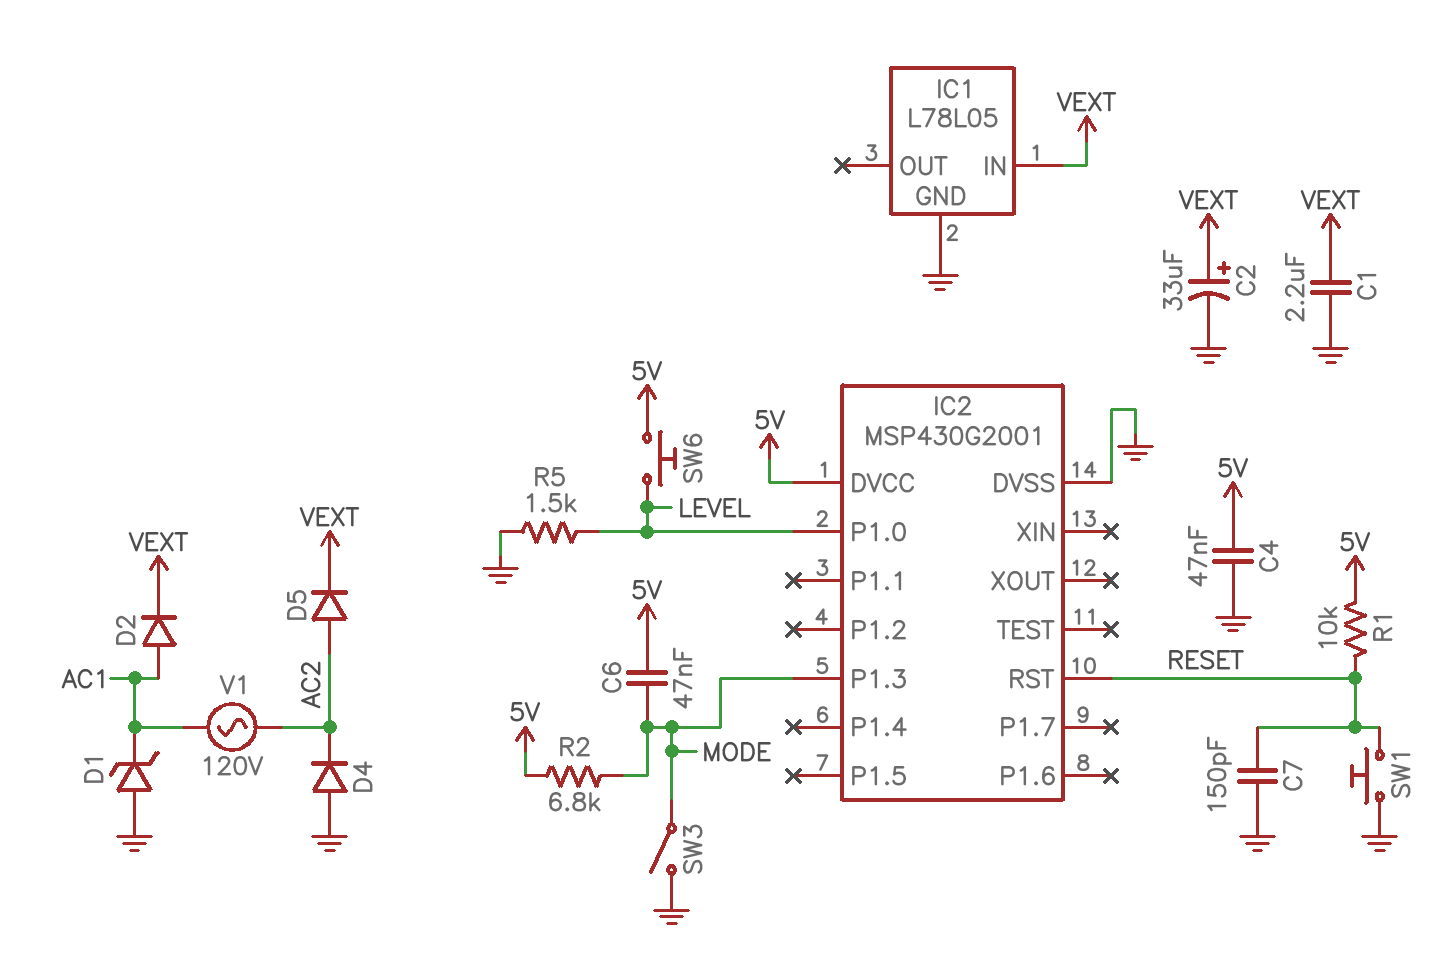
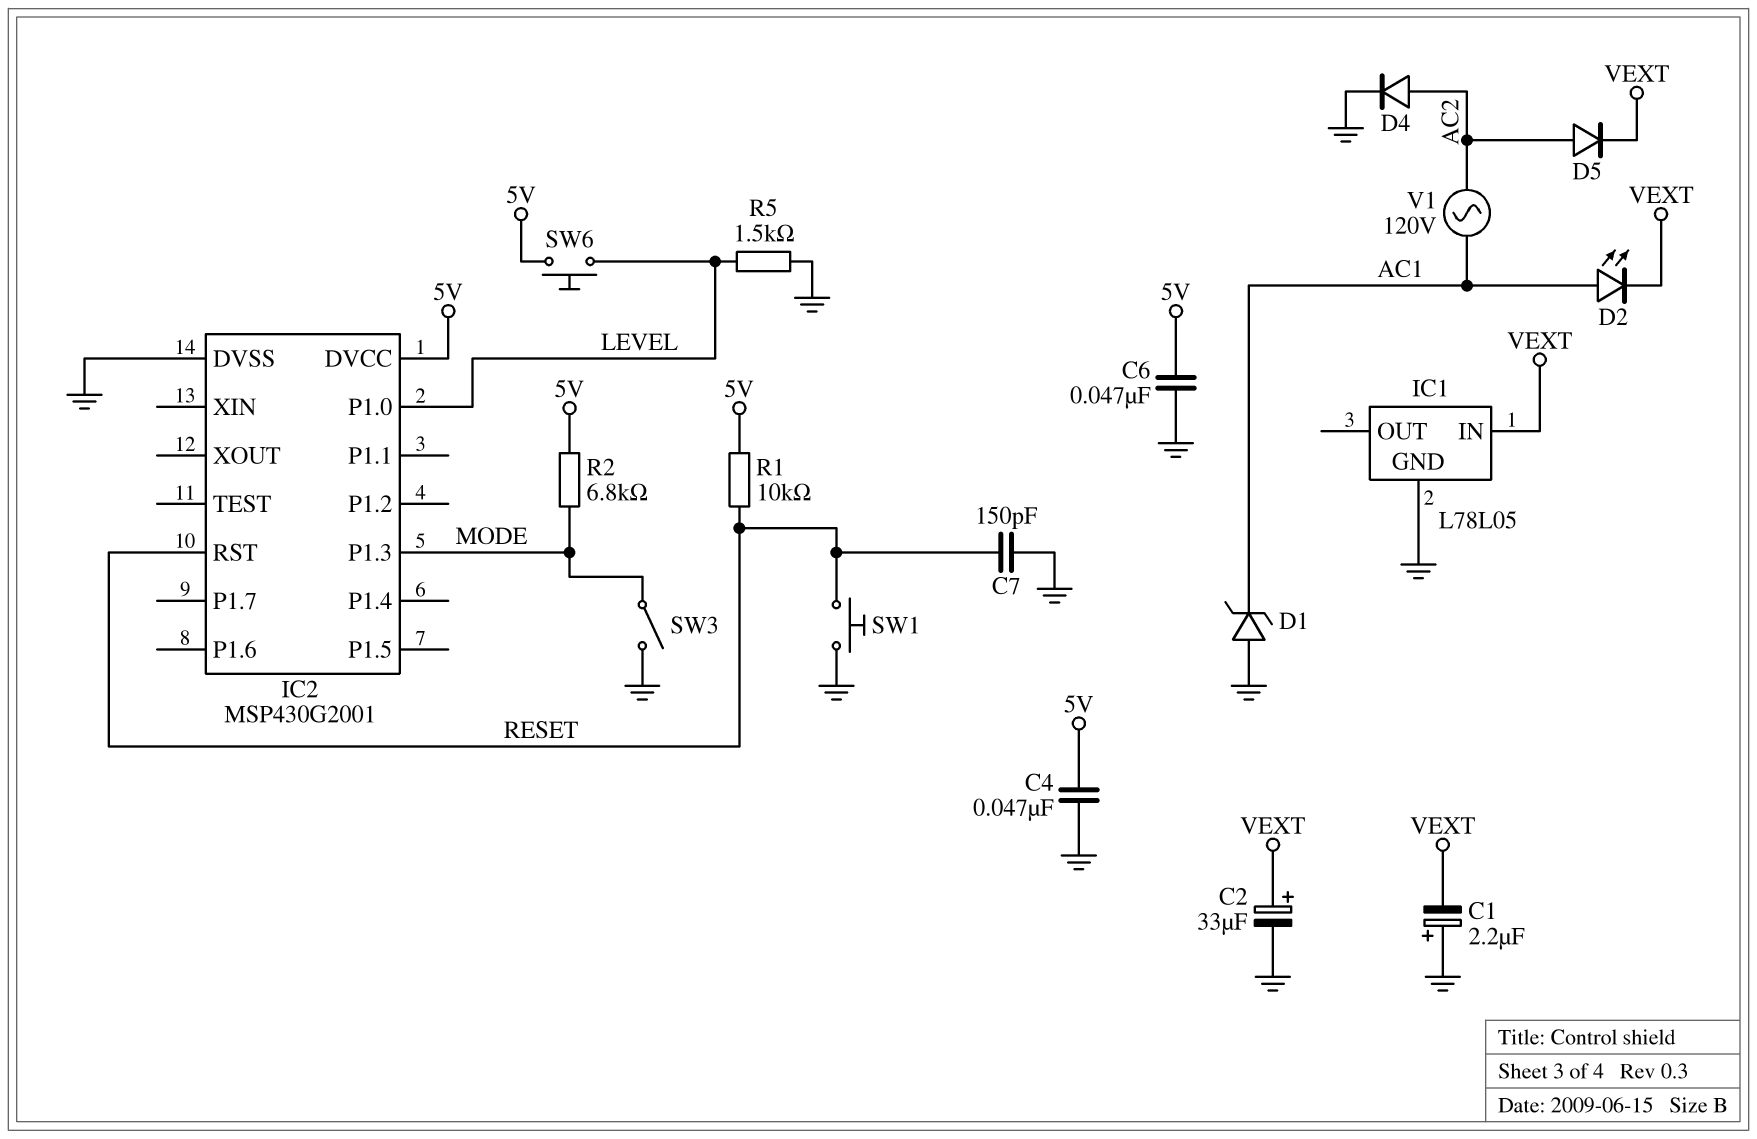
C1: 2.2uF (GND, VEXT) -> 2.2uF (plus GND, minus VEXT)
C6: 47nF (5V, MODE) -> 47nF (5V, GND)
D2: diode (A AC1, K VEXT) -> LED (A AC1, K VEXT)
D4: diode (A GND, K AC2) -> diode (A AC2, K GND)

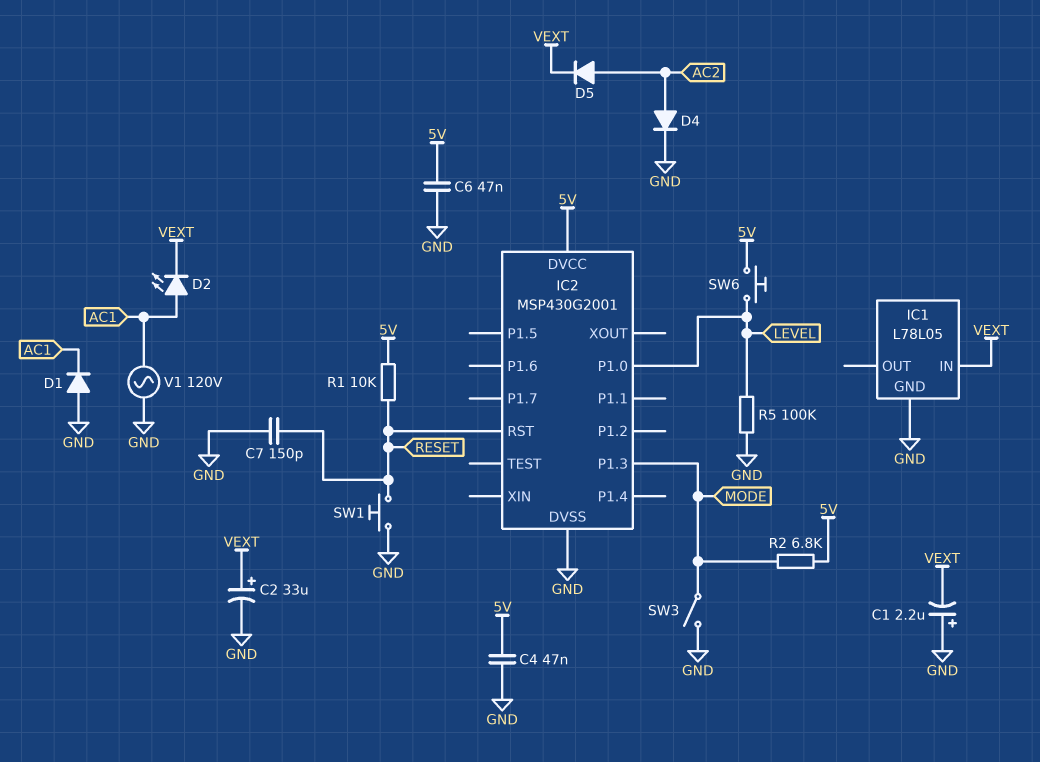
D1: zener (A GND, K AC1) -> diode (A GND, K AC1)
R5: 1.5k (GND, LEVEL) -> 100k (GND, LEVEL)
V1: AC 120V (AC1, AC2) -> AC 120V (AC1, GND)

